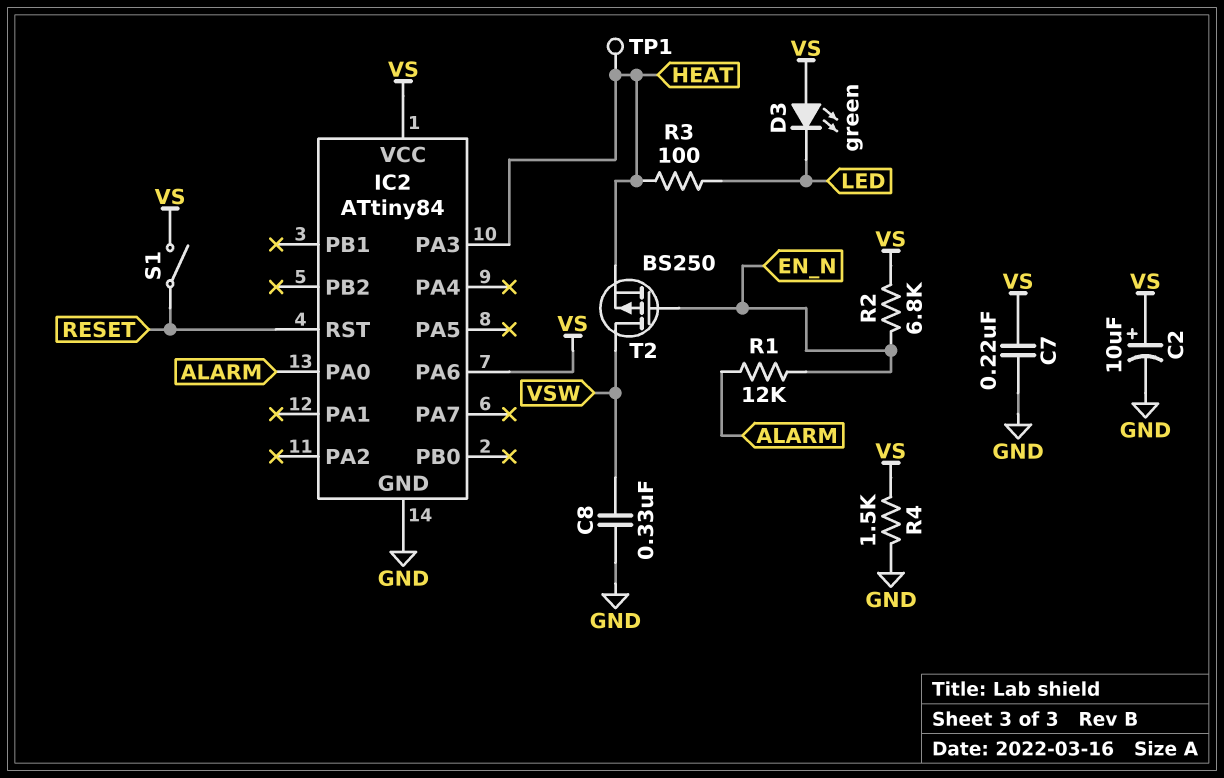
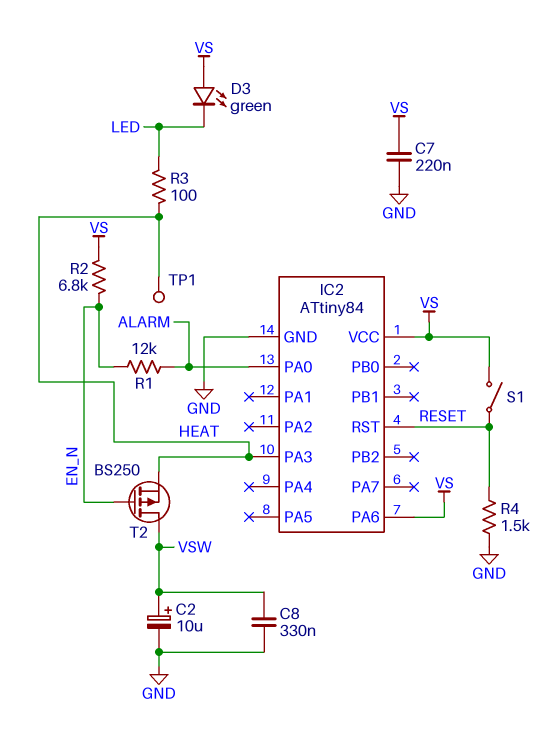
C2: 10uF (plus VS, minus GND) -> 10uF (plus VSW, minus GND)
R4: 1.5k (GND, VS) -> 1.5k (GND, RESET)

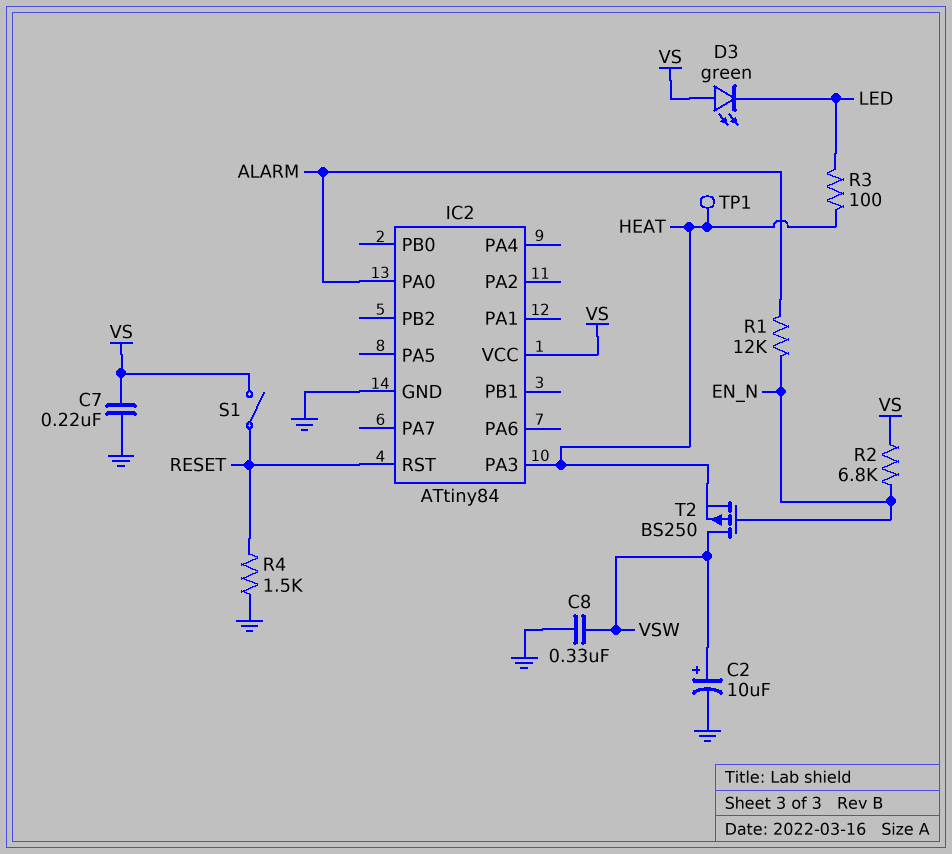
IC2 pin PA6: VS -> none

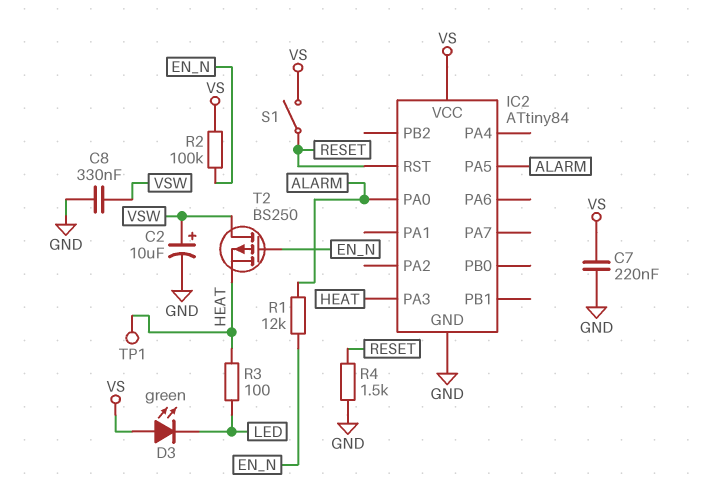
IC2 pin PA5: none -> ALARM
R2: 6.8k (EN_N, VS) -> 100k (EN_N, VS)

